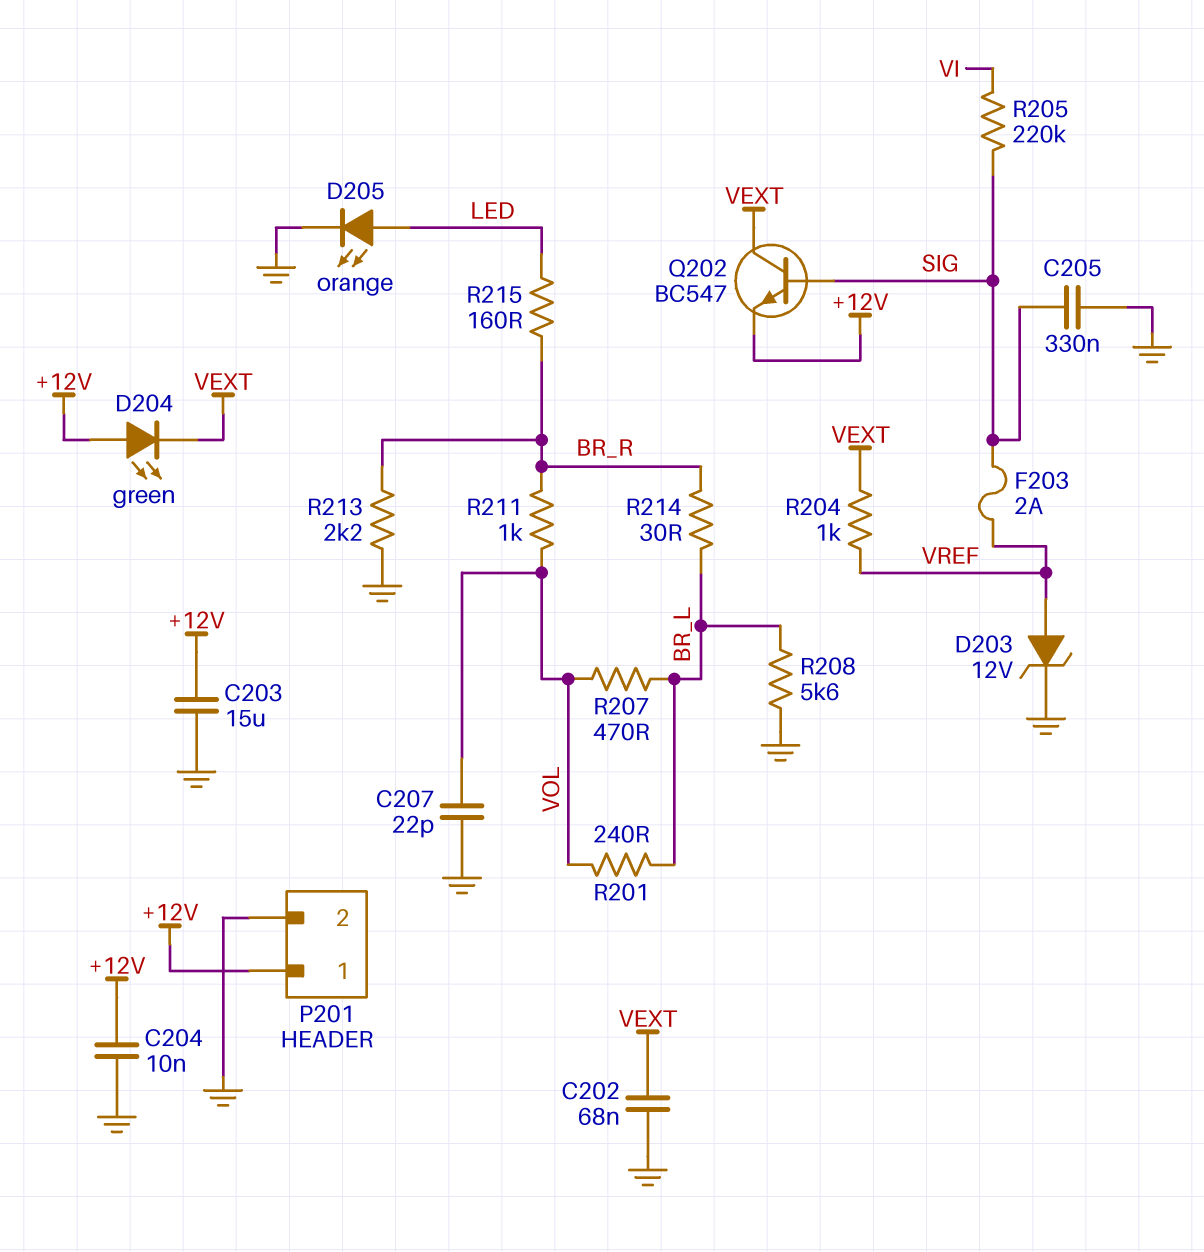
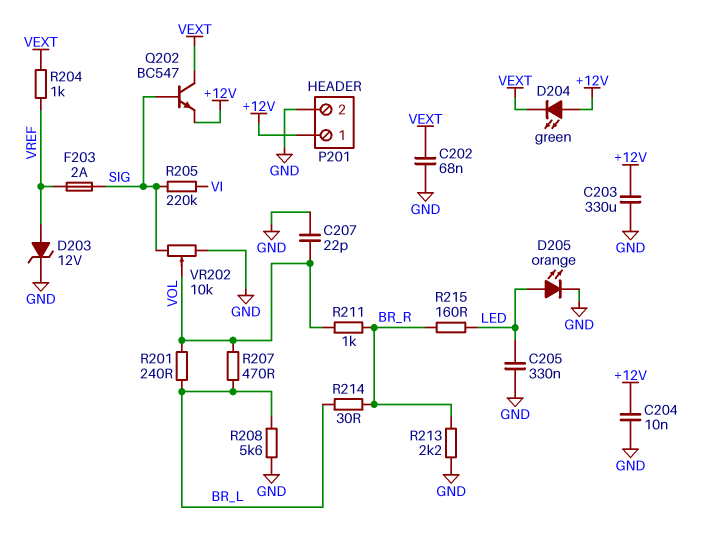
C203: 15uF (+12V, GND) -> 330uF (+12V, GND)
C205: 330nF (GND, SIG) -> 330nF (GND, LED)
VR202: none -> 10k (GND, SIG, wiper VOL)

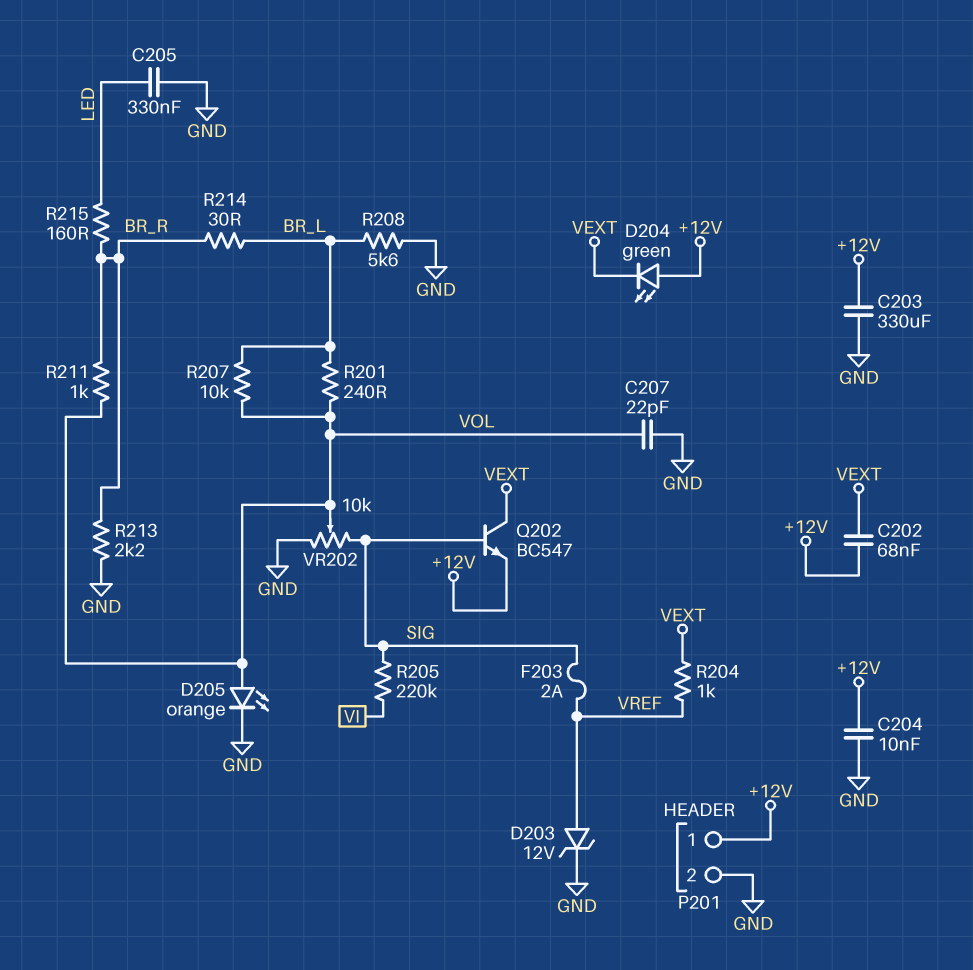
C202: 68nF (GND, VEXT) -> 68nF (+12V, VEXT)
D205: LED orange (A LED, K GND) -> LED orange (A VOL, K GND)
R207: 470 (BR_L, VOL) -> 10k (BR_L, VOL)

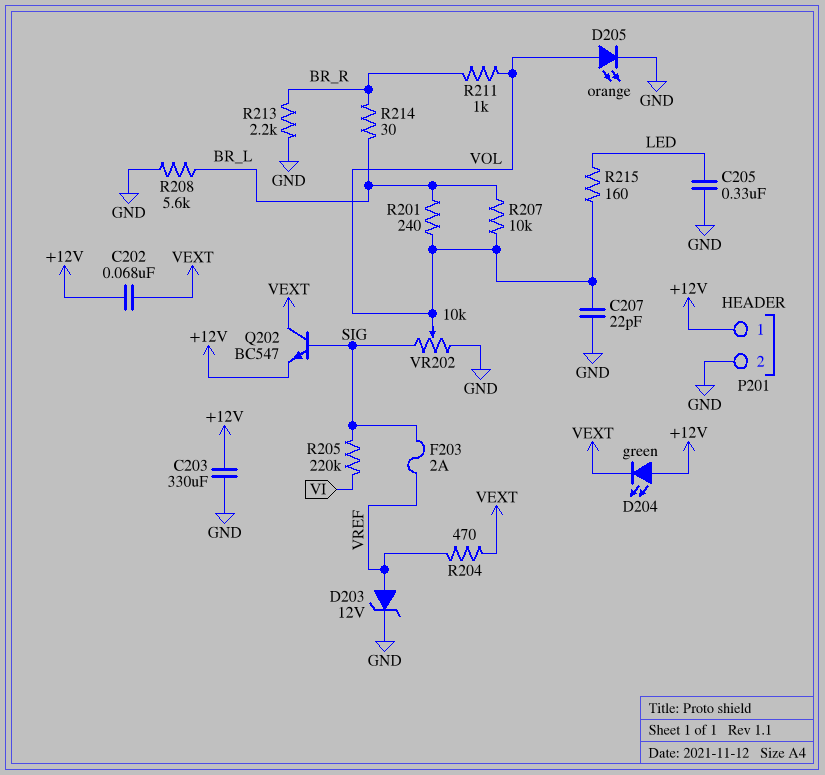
C204: 10nF (+12V, GND) -> none
R204: 1k (VEXT, VREF) -> 470 (VEXT, VREF)
R215: 160 (BR_R, LED) -> 160 (LED, VOL)

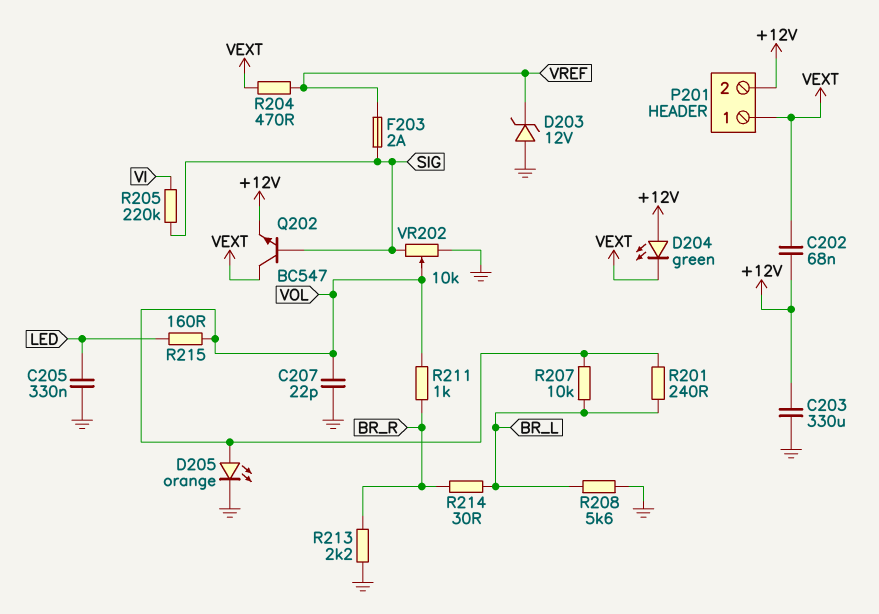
D203: zener 12V (A VREF, K GND) -> zener 12V (A GND, K VREF)
P201 pin 1: +12V -> VEXT
P201 pin 2: GND -> +12V

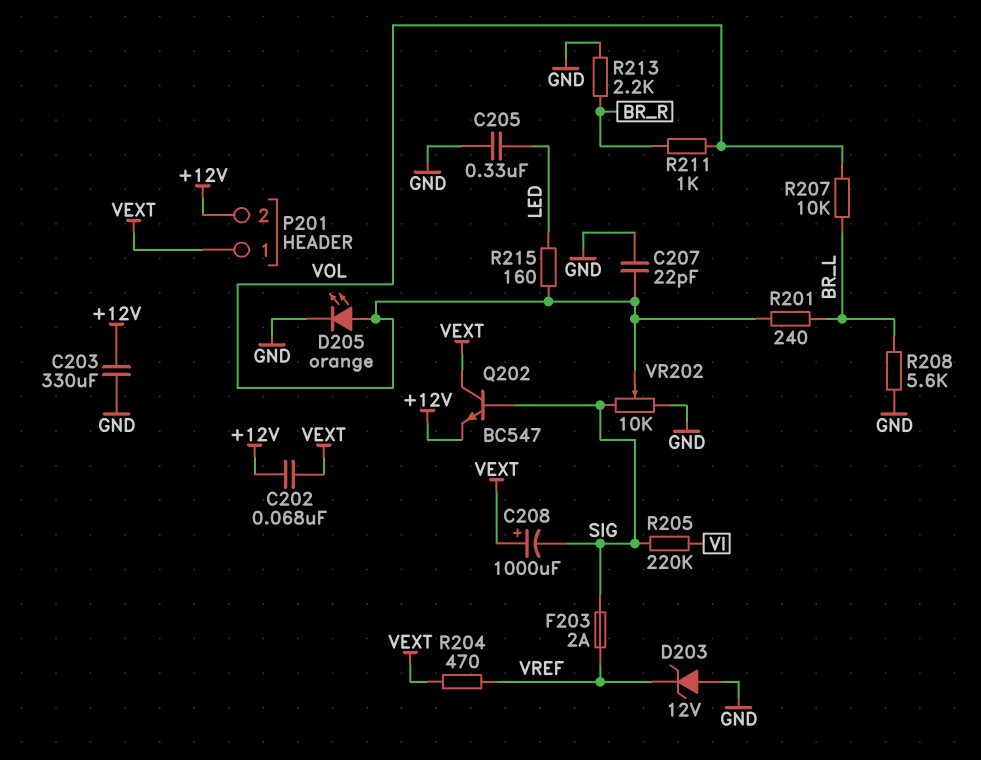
C208: none -> 1000uF (plus VEXT, minus SIG)
D204: LED green (A +12V, K VEXT) -> none
R214: 30 (BR_L, BR_R) -> none

